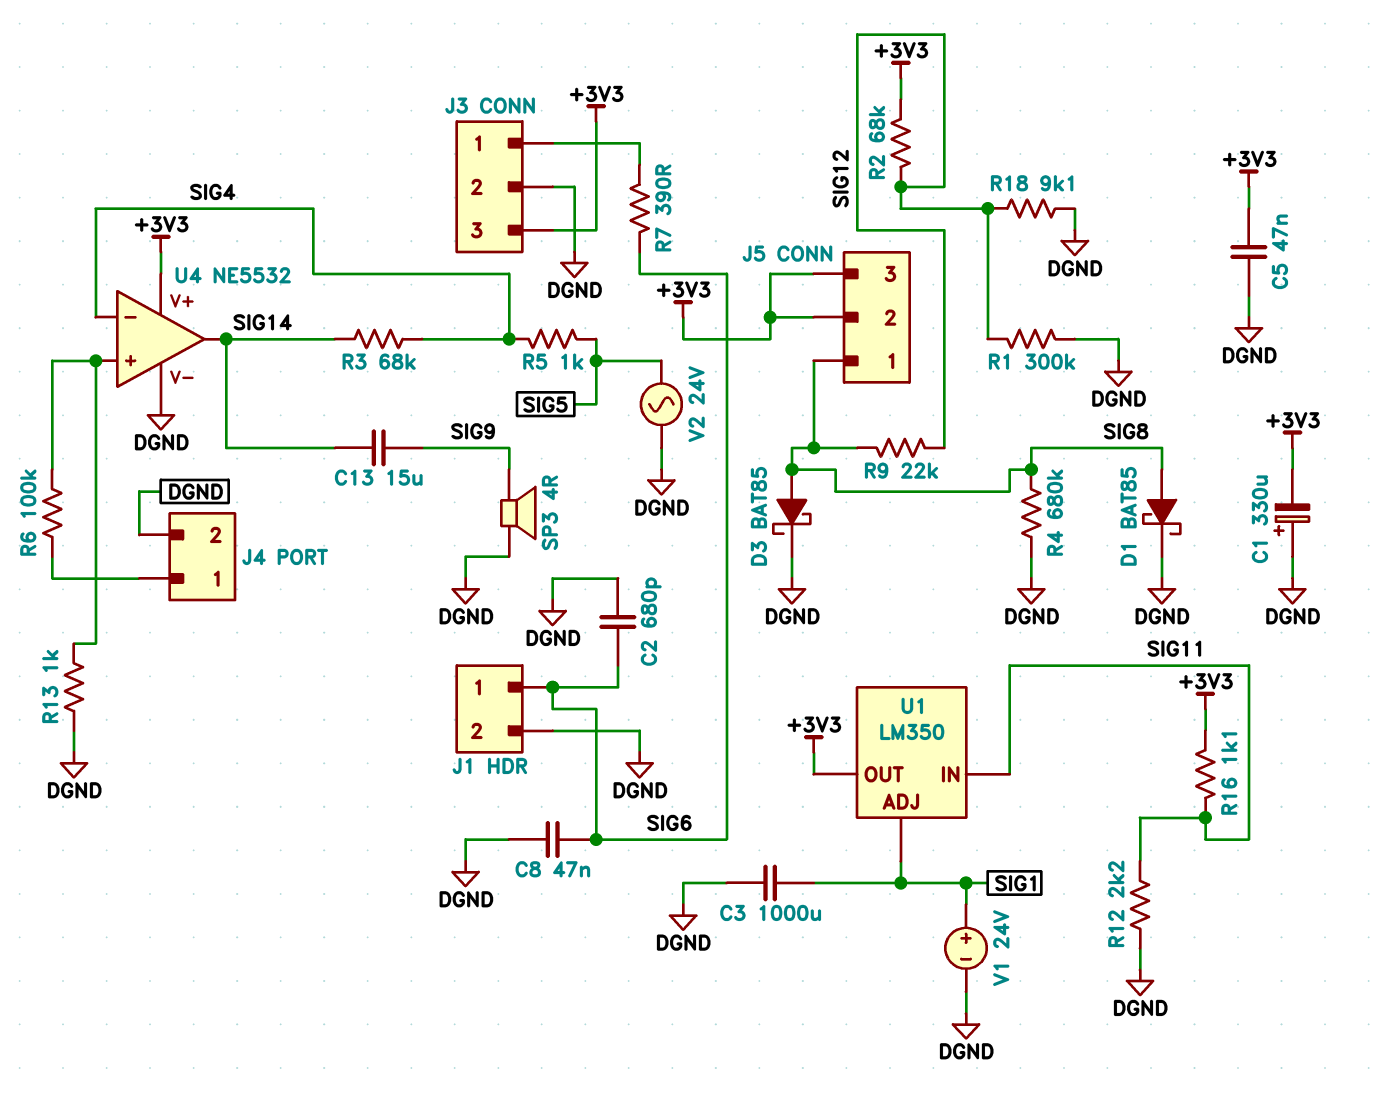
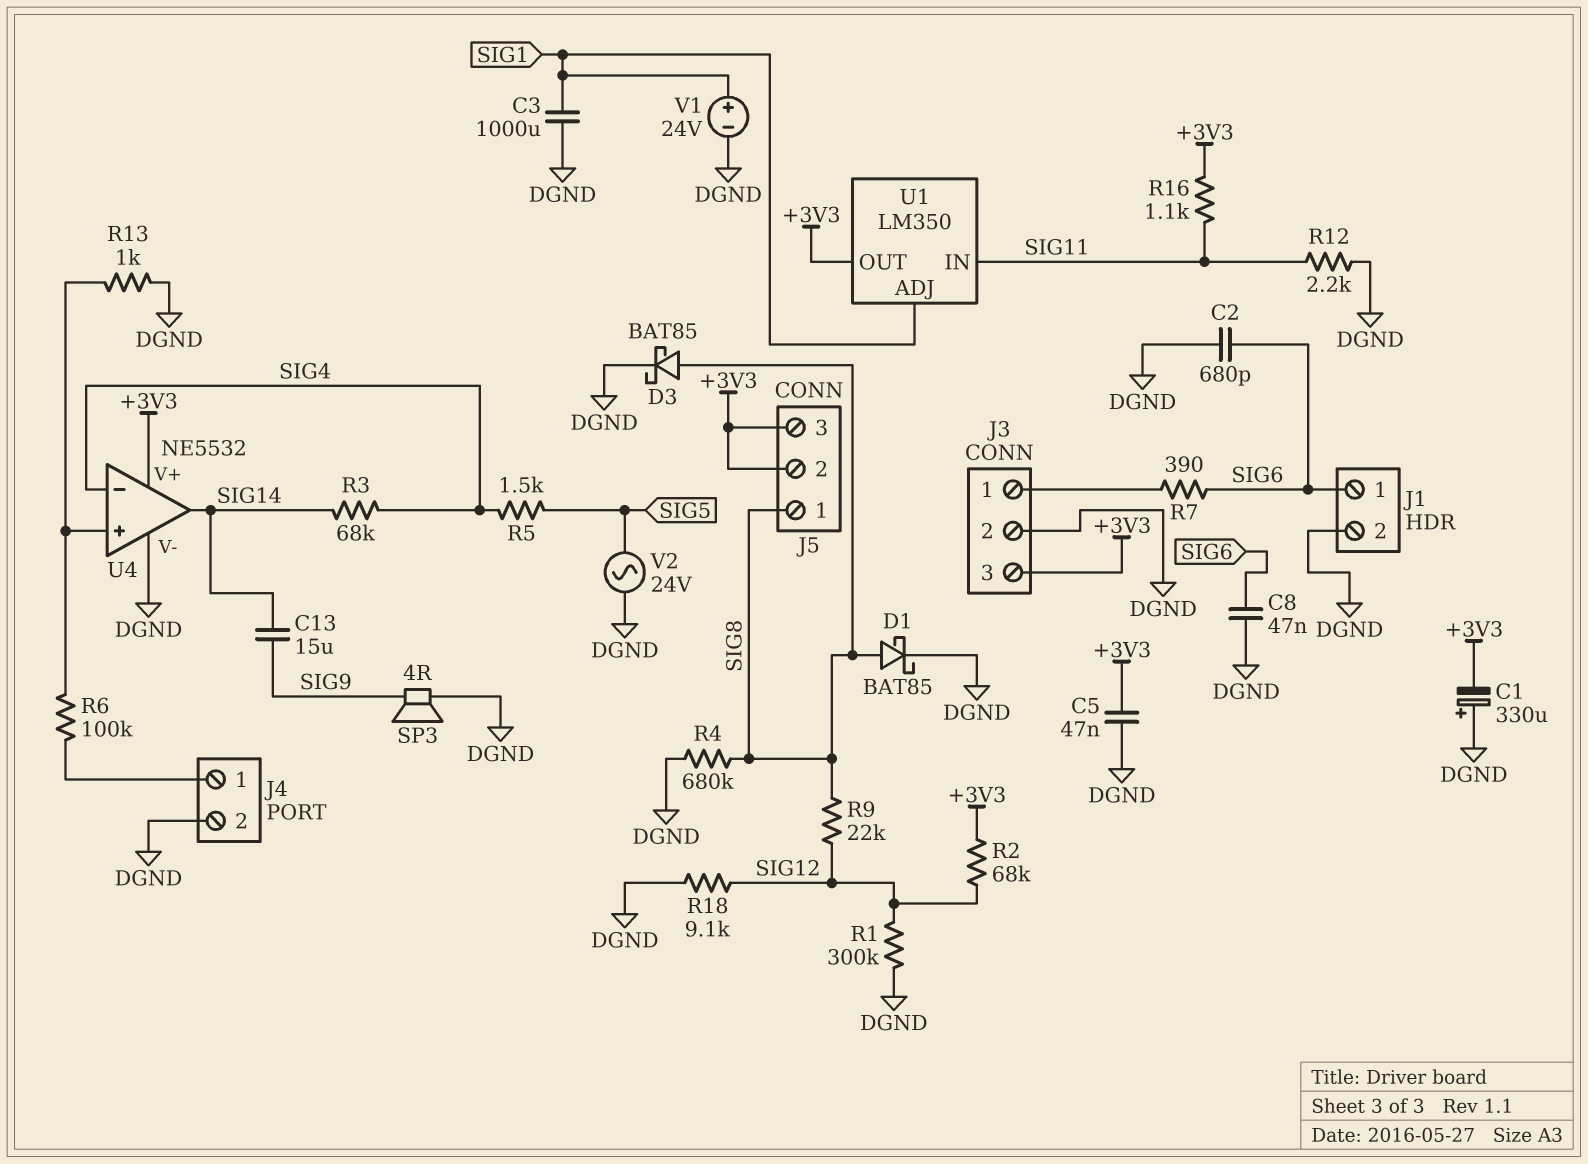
R5: 1k (SIG4, SIG5) -> 1.5k (SIG4, SIG5)

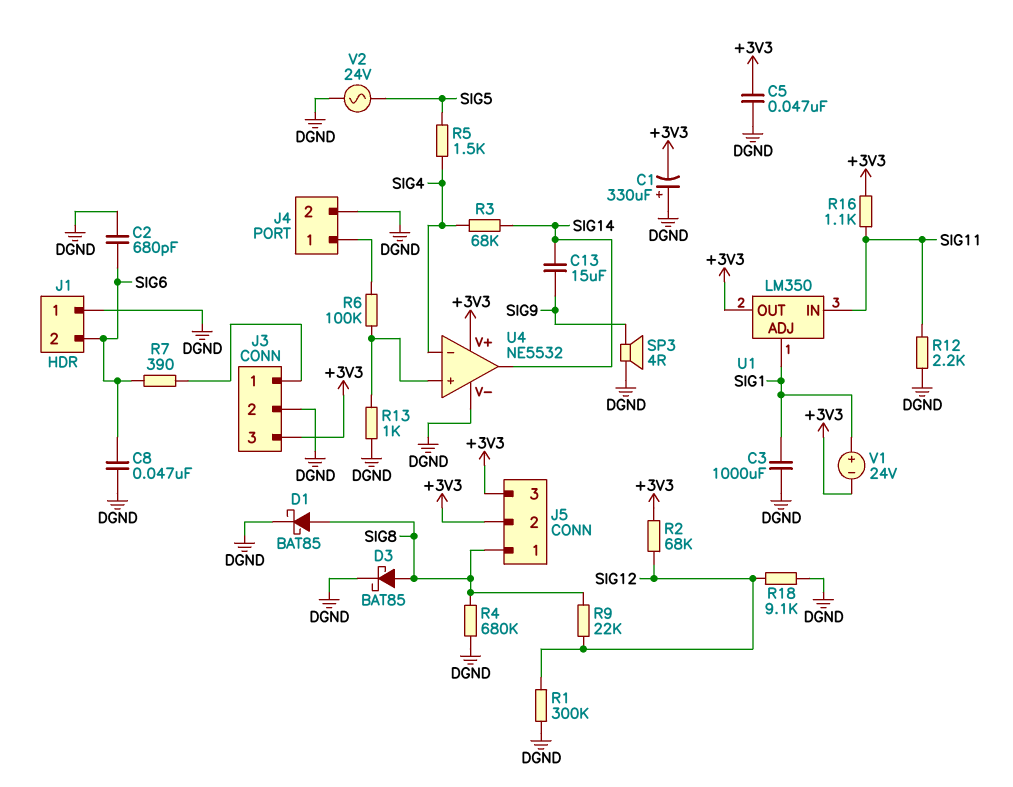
J1 pin 1: SIG6 -> DGND
J1 pin 2: DGND -> SIG6
V1: 24V (plus SIG1, minus DGND) -> 24V (plus SIG1, minus +3V3)

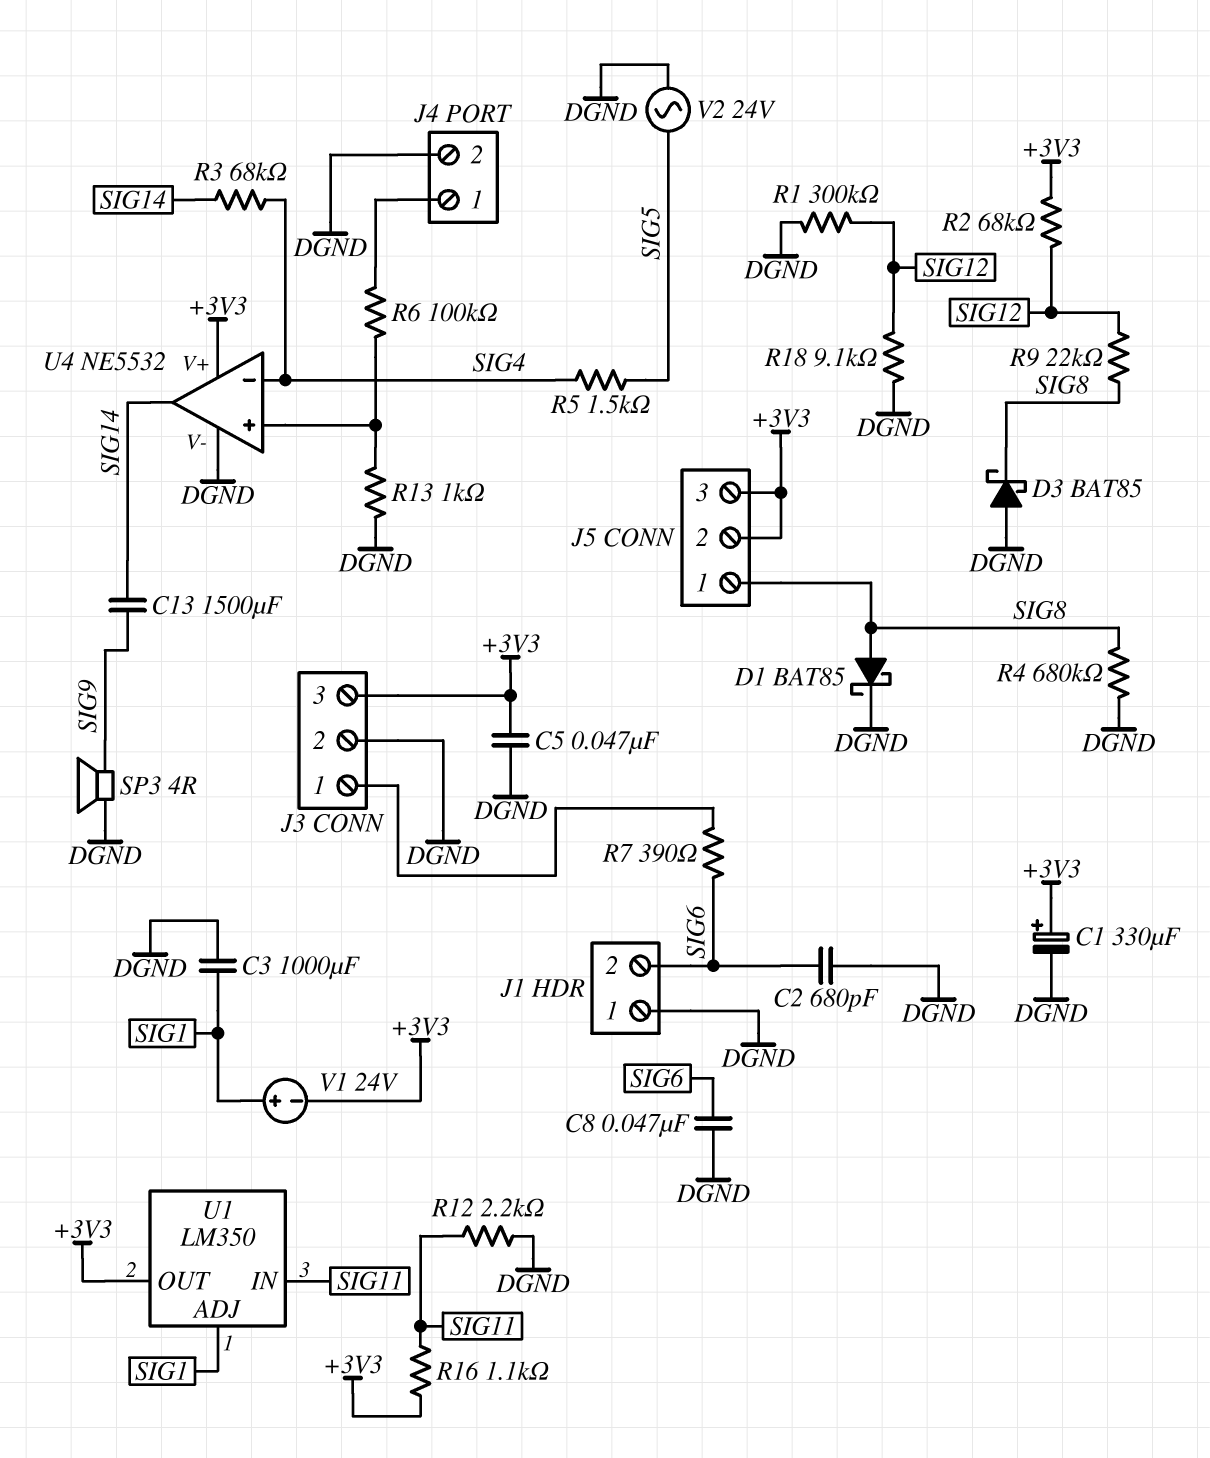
C1: 330uF (plus DGND, minus +3V3) -> 330uF (plus +3V3, minus DGND)
C13: 15uF (SIG9, SIG14) -> 1500uF (SIG9, SIG14)
D3: schottky BAT85 (A SIG8, K DGND) -> schottky BAT85 (A DGND, K SIG8)

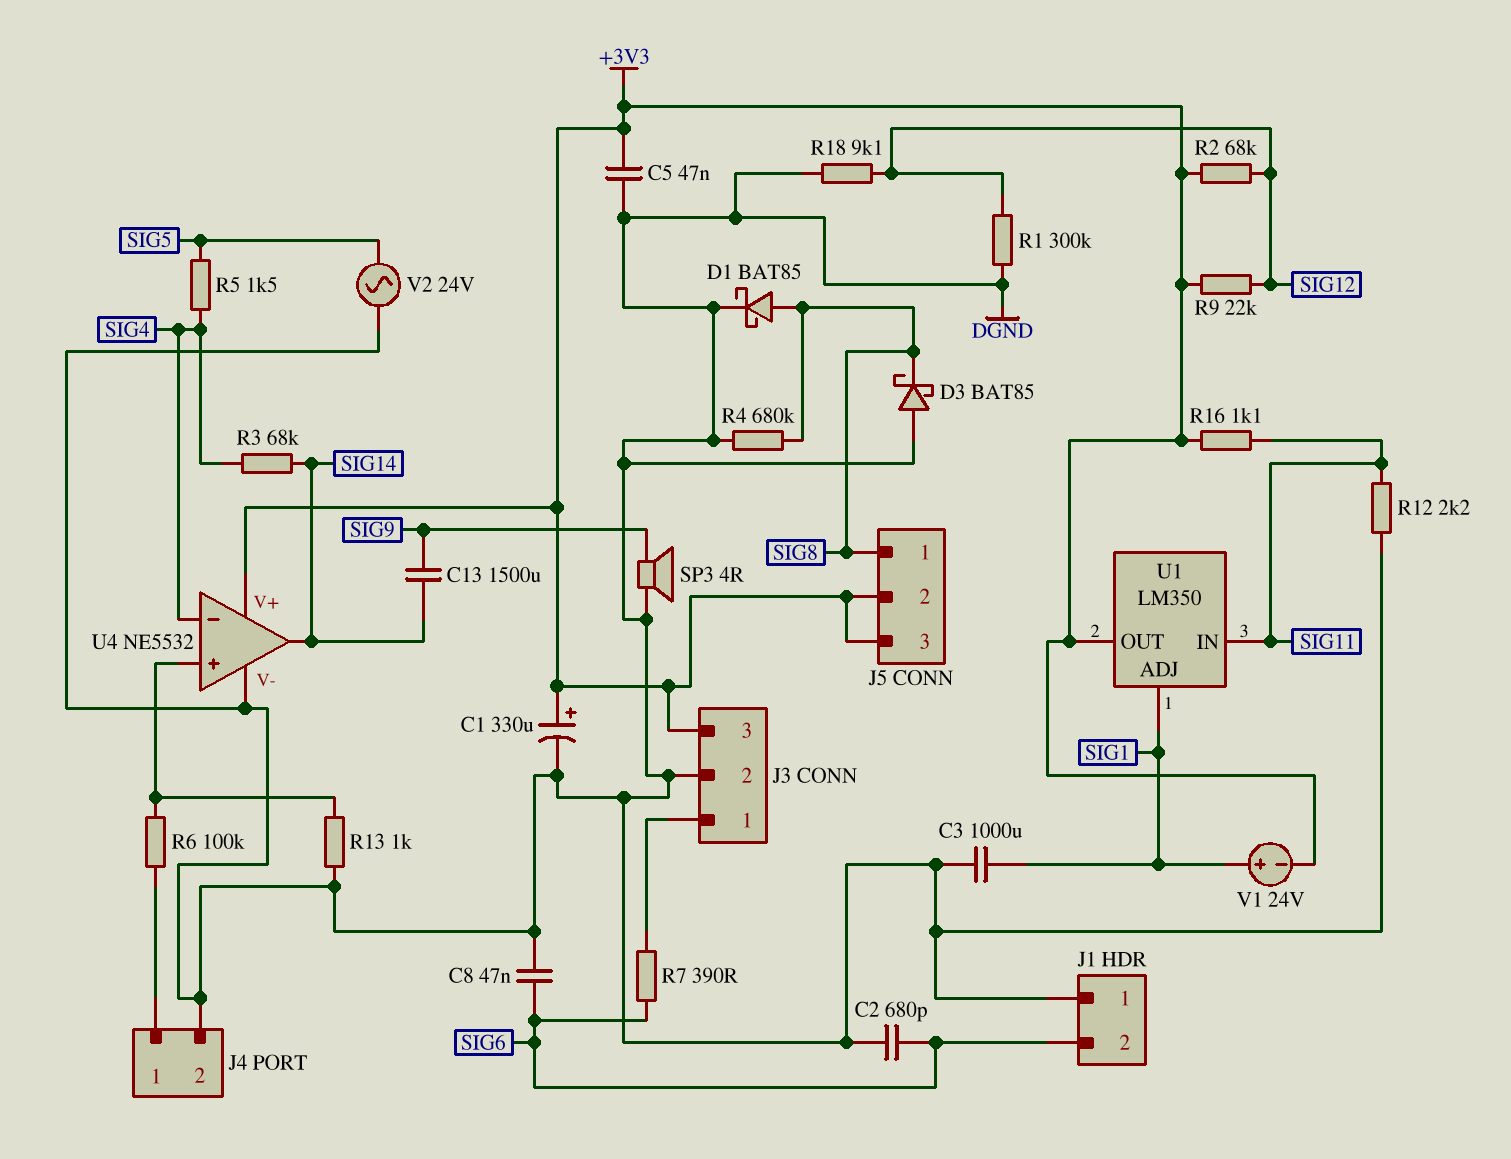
R9: 22k (SIG8, SIG12) -> 22k (+3V3, SIG12)

